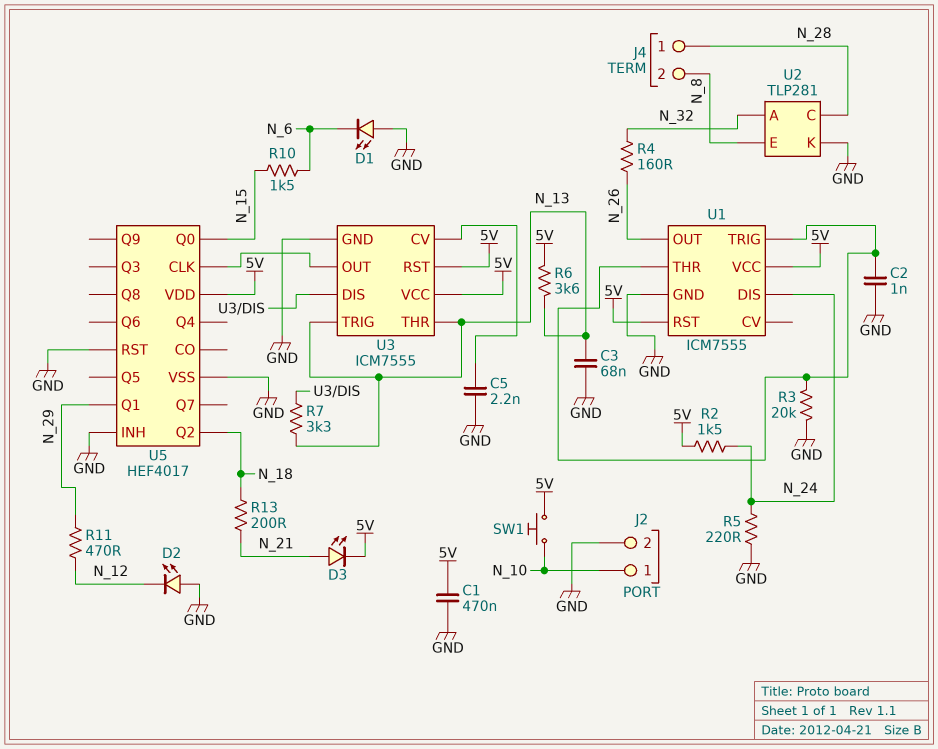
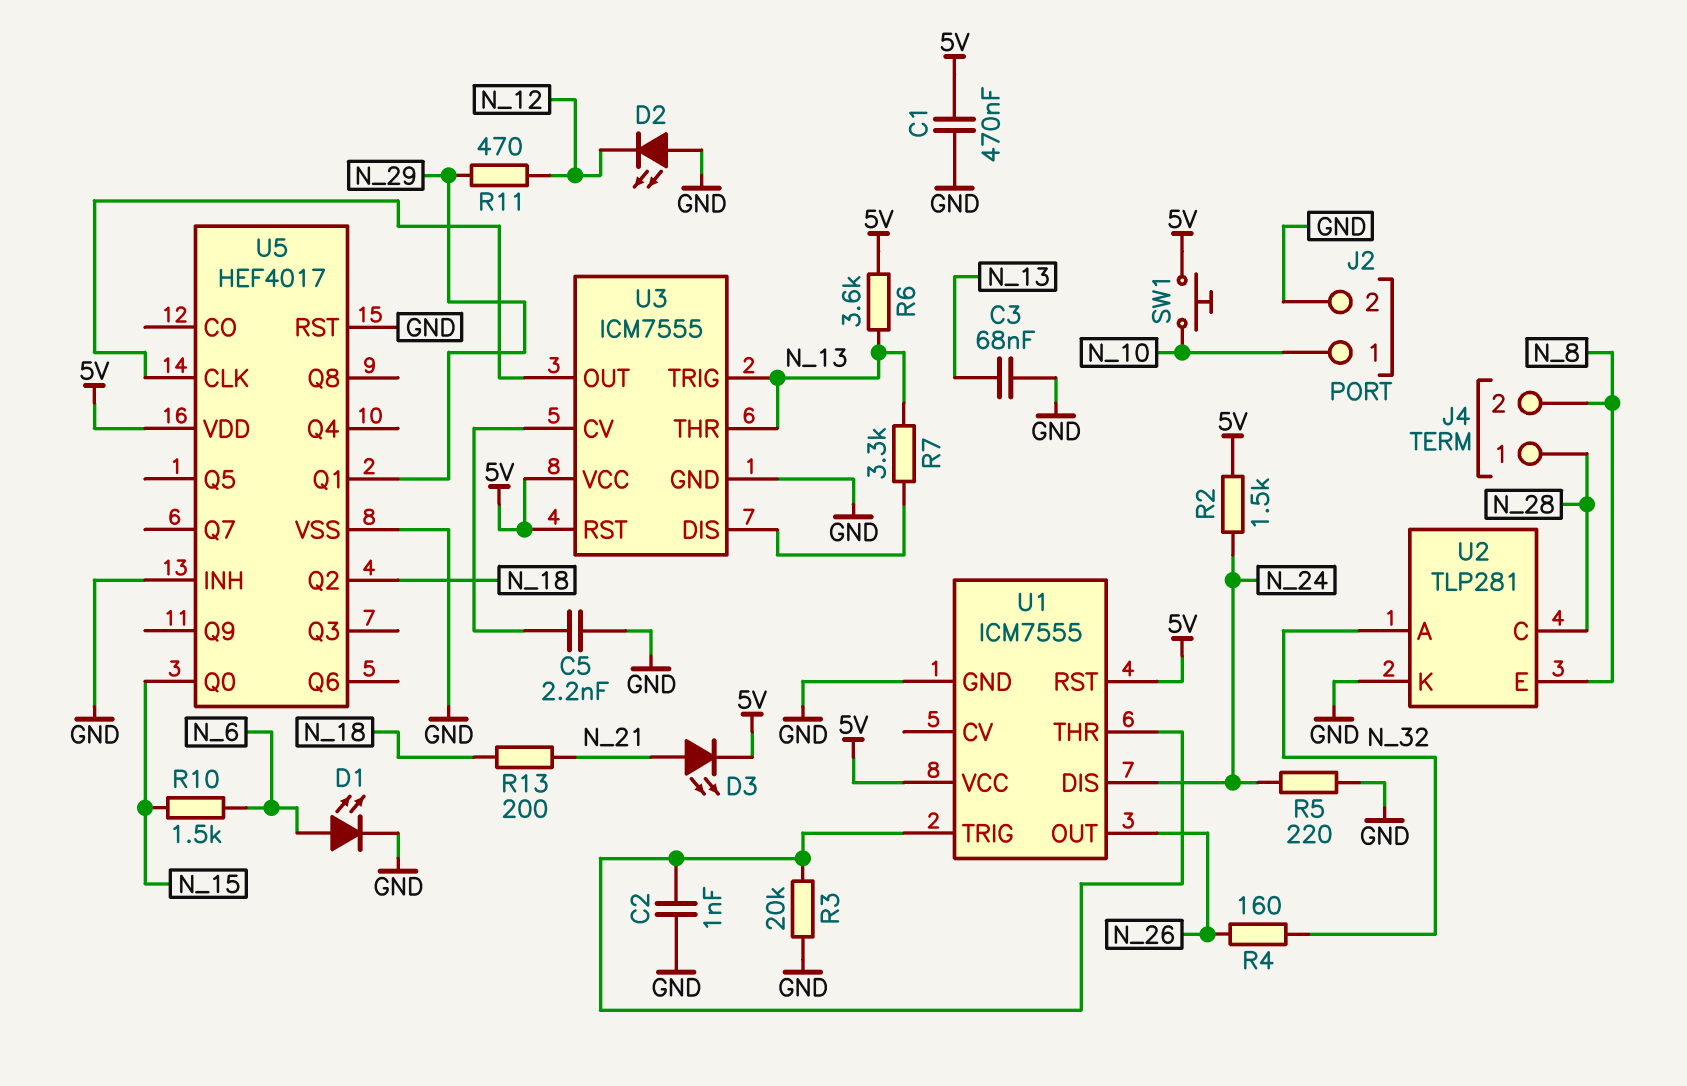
D1: LED (A GND, K N_6) -> LED (A N_6, K GND)

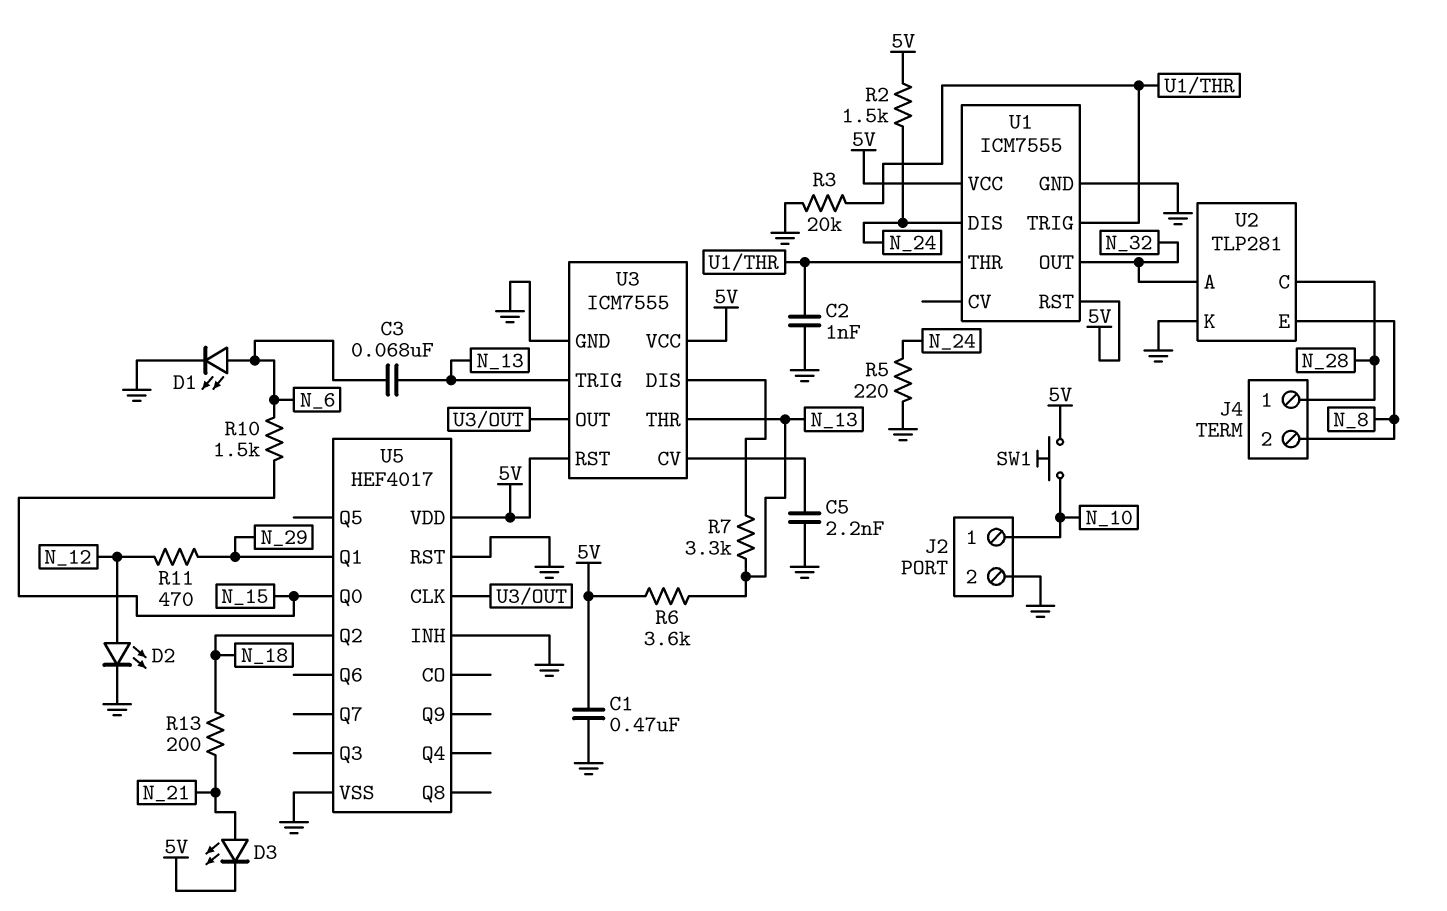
C3: 68nF (GND, N_13) -> 68nF (N_6, N_13)
D2: LED (A GND, K N_12) -> LED (A N_12, K GND)
R4: 160 (N_26, N_32) -> none
U1 pin OUT: N_26 -> N_32

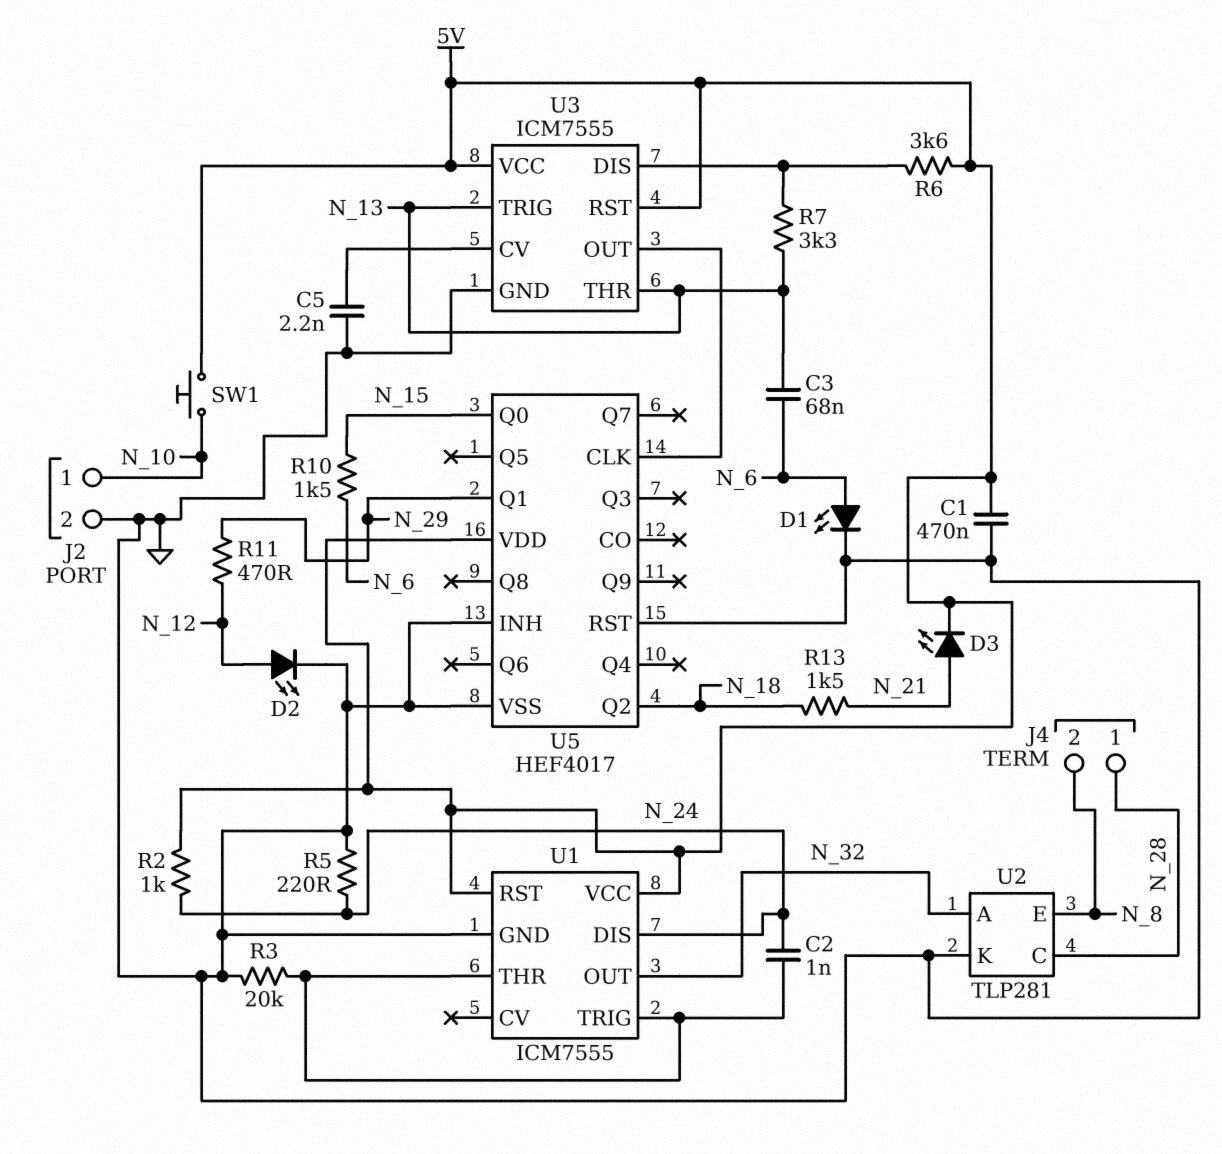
C2: 1nF (GND, U1/THR) -> 1nF (N_24, U1/THR)
R2: 1.5k (5V, N_24) -> 1k (5V, N_24)
R6: 3.6k (5V, N_13) -> 3.6k (5V, U3/DIS)
R13: 200 (N_18, N_21) -> 1.5k (N_18, N_21)

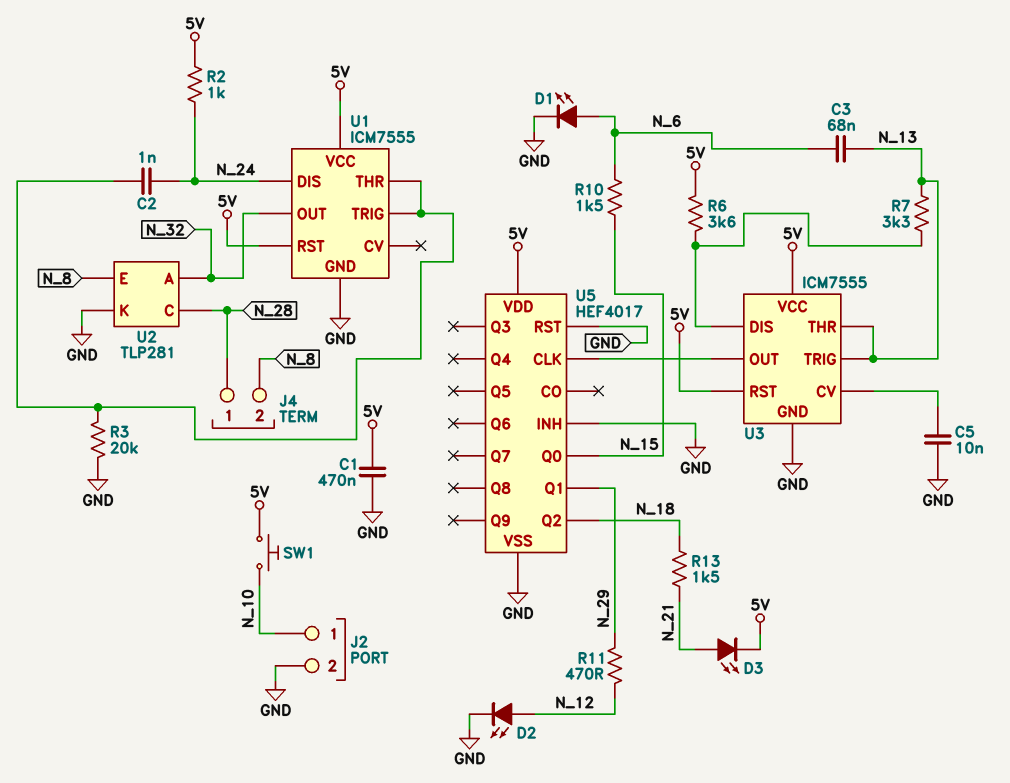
C5: 2.2nF (GND, U3/CV) -> 10nF (GND, U3/CV)
R5: 220 (GND, N_24) -> none

